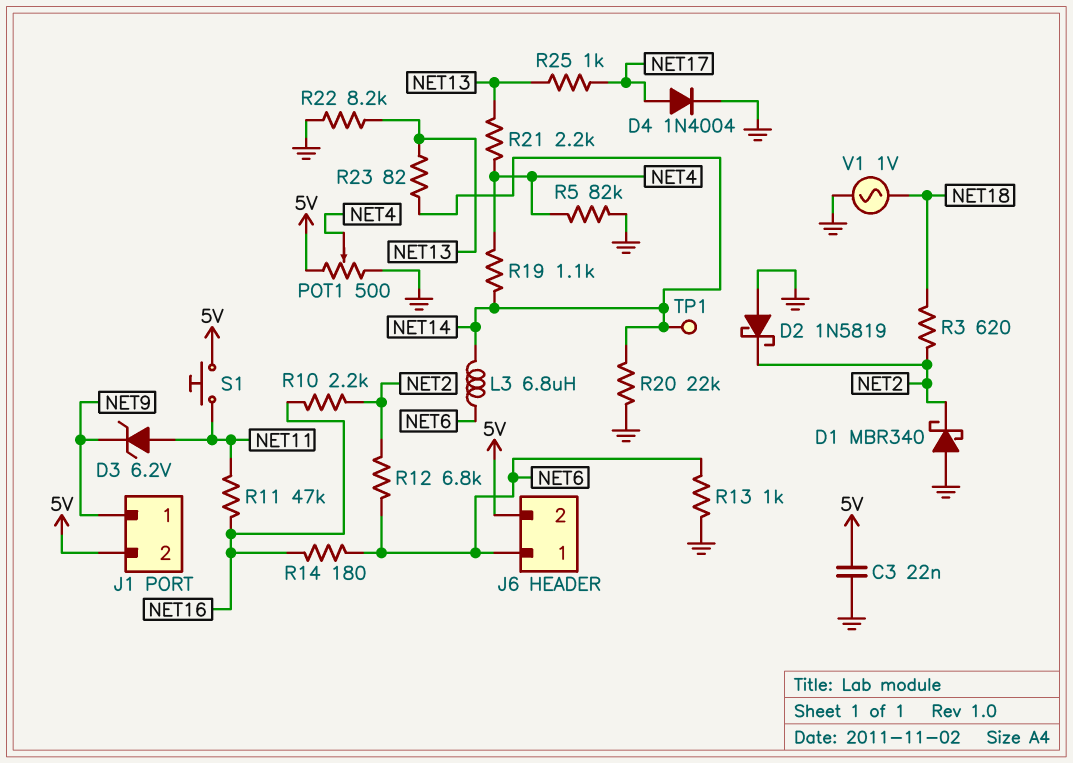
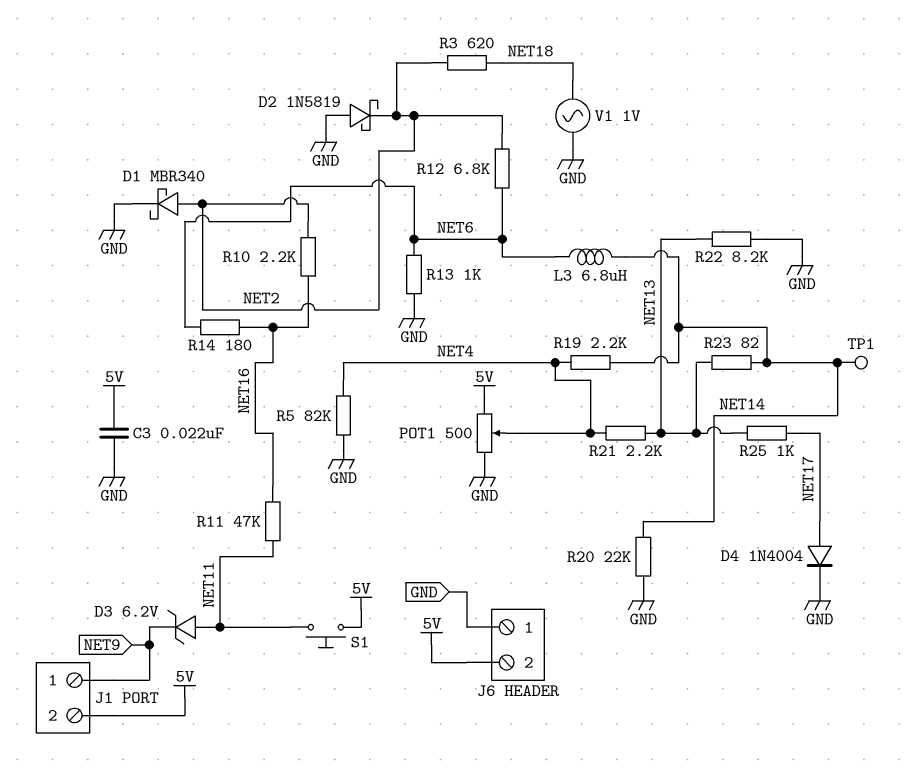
D1: schottky MBR340 (A GND, K NET2) -> schottky MBR340 (A NET2, K GND)
J6 pin 1: NET6 -> GND
R19: 1.1k (NET4, NET14) -> 2.2k (NET4, NET14)

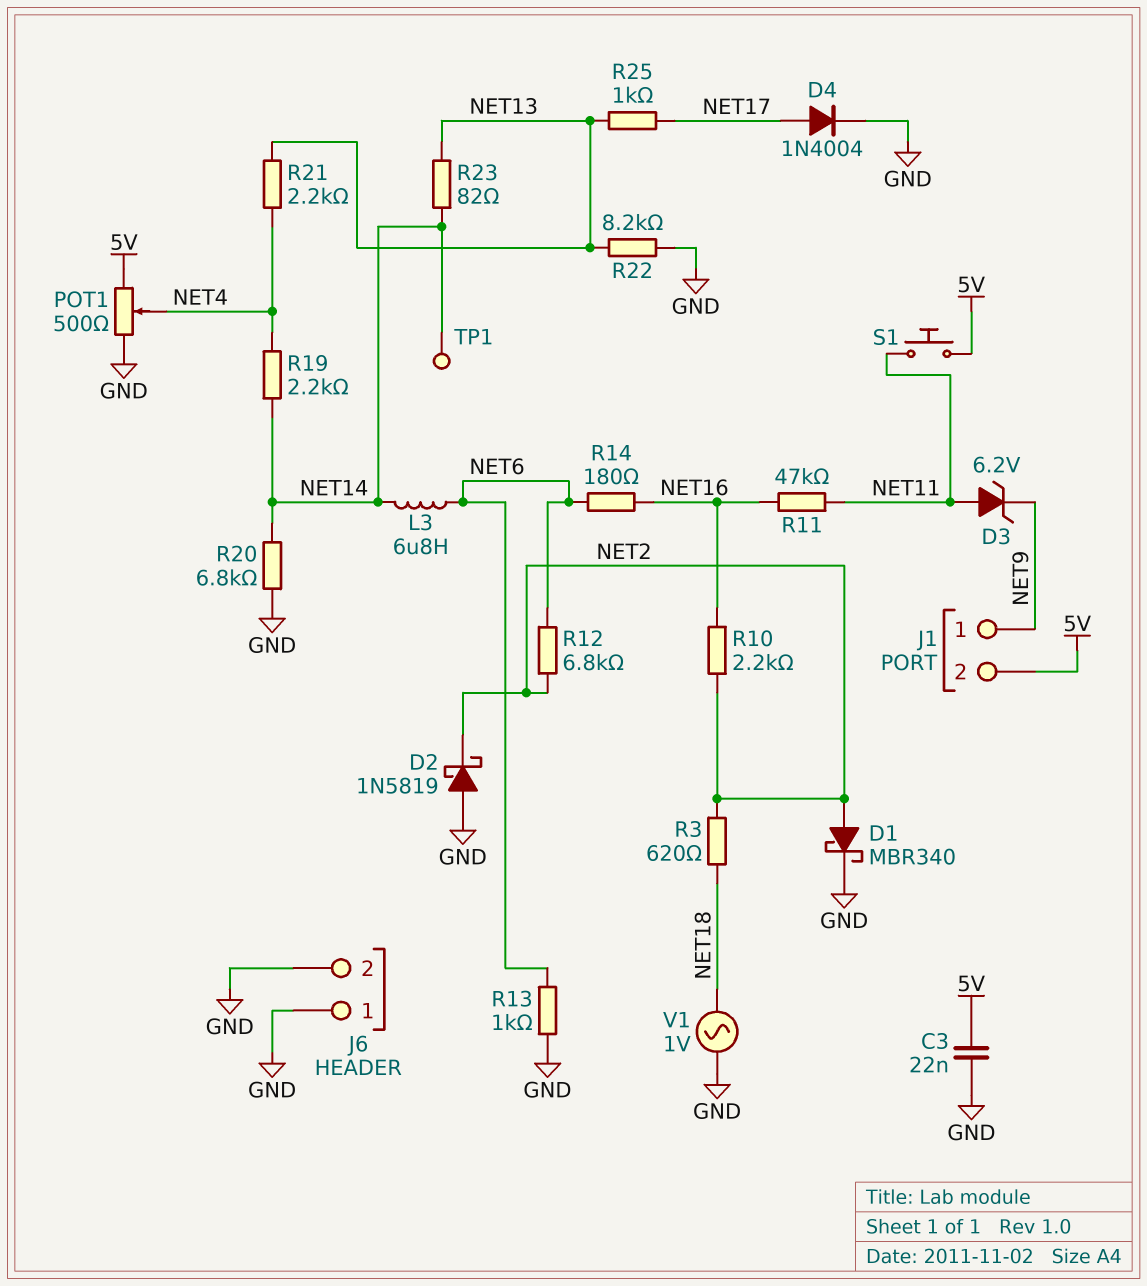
J6 pin 2: 5V -> GND
R5: 82k (GND, NET4) -> none
R20: 22k (GND, NET14) -> 6.8k (GND, NET14)

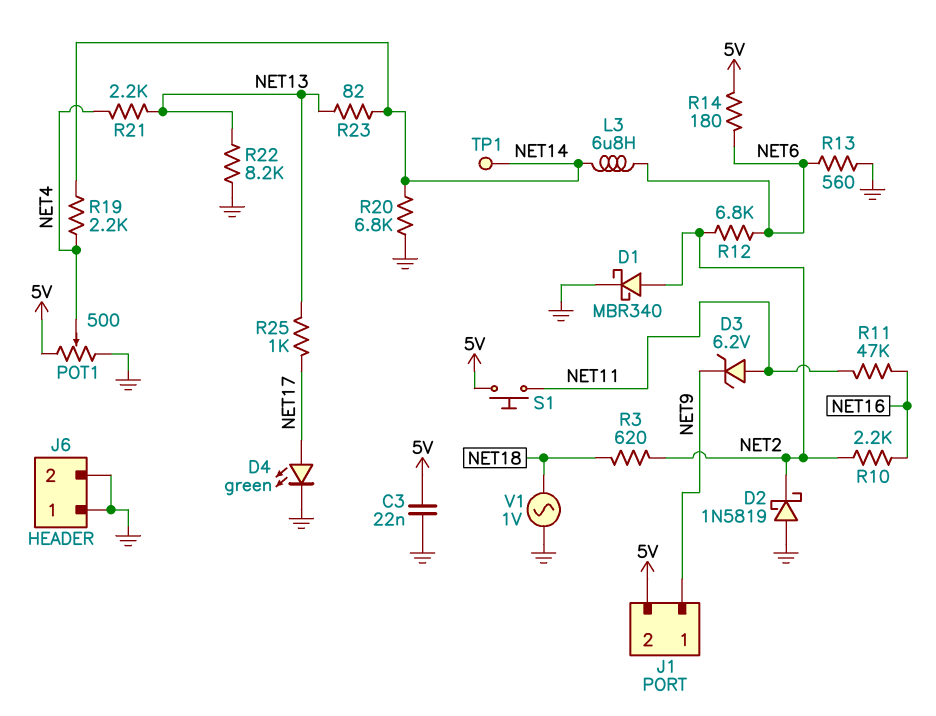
D4: diode 1N4004 (A NET17, K GND) -> LED green (A NET17, K GND)
R13: 1k (GND, NET6) -> 560 (GND, NET6)
R14: 180 (NET6, NET16) -> 180 (5V, NET6)

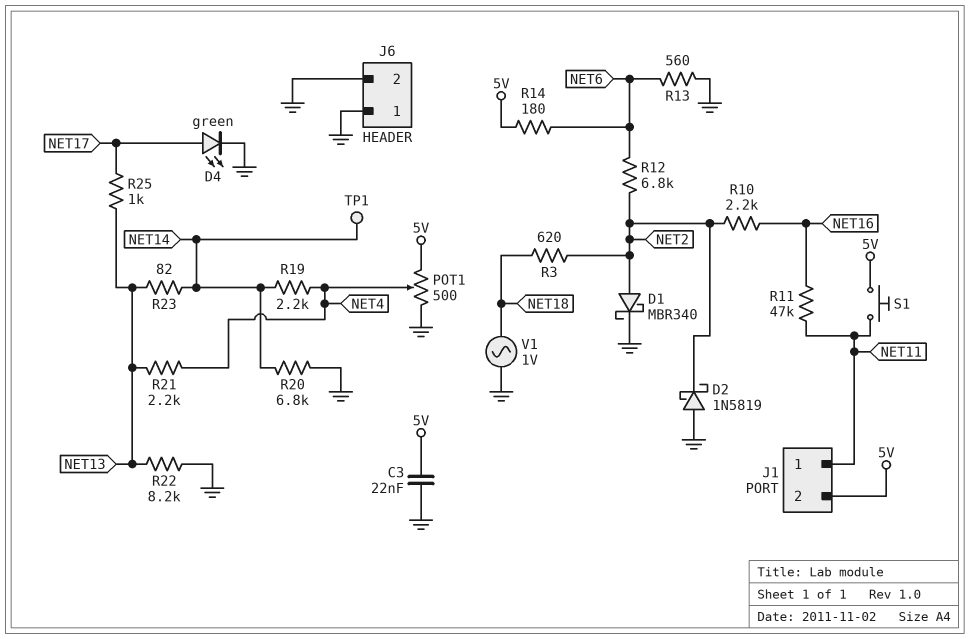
D3: zener 6.2V (A NET11, K NET9) -> none
J1 pin 1: NET9 -> NET11
L3: 6.8uH (NET6, NET14) -> none

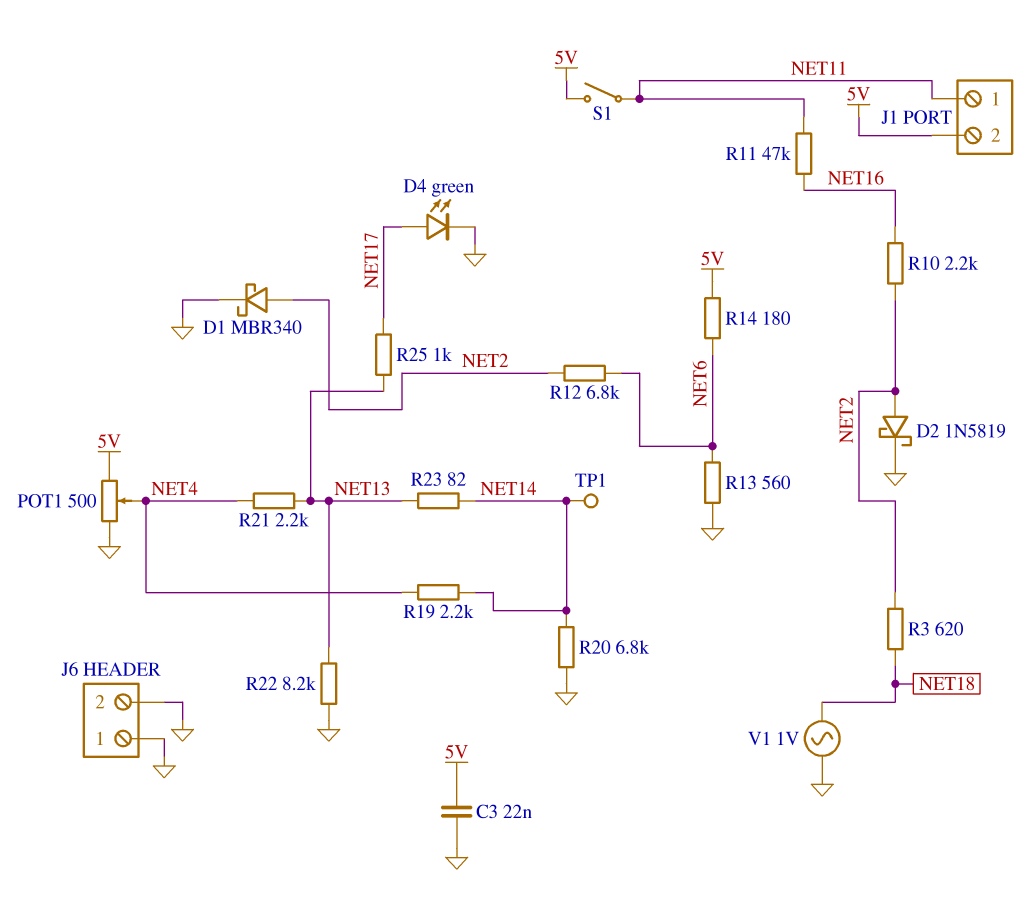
D2: schottky 1N5819 (A GND, K NET2) -> schottky 1N5819 (A NET2, K GND)
S1: button (5V, NET11) -> switch (5V, NET11)

